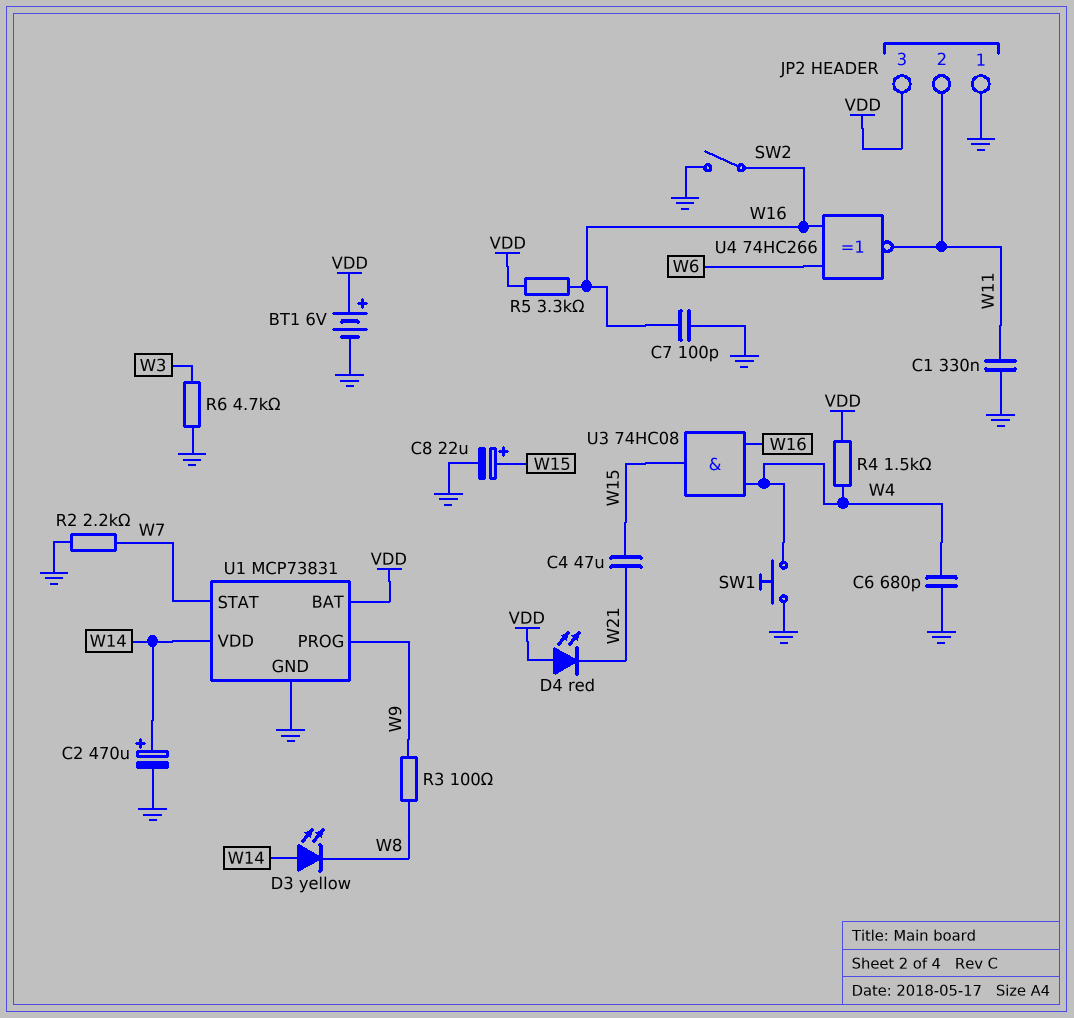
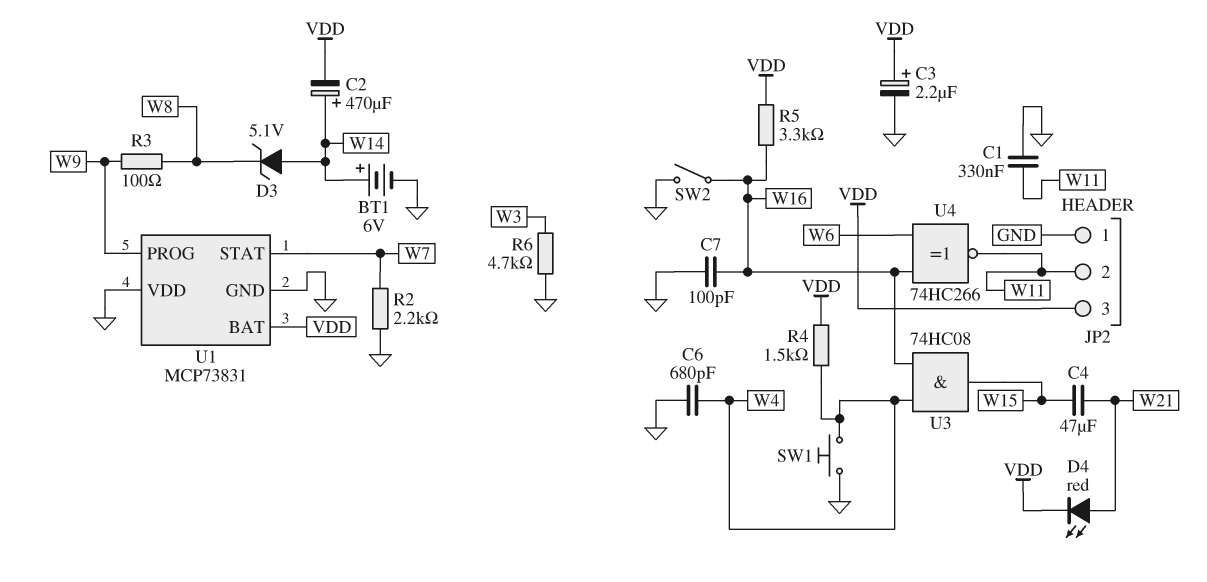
BT1: 6V (plus VDD, minus GND) -> 6V (plus W14, minus GND)
C2: 470uF (plus W14, minus GND) -> 470uF (plus W14, minus VDD)
C3: none -> 2.2uF (plus VDD, minus GND)
C8: 22uF (plus W15, minus GND) -> none
D3: LED yellow (A W14, K W8) -> zener 5.1V (A W14, K W8)
D4: LED red (A VDD, K W21) -> LED red (A W21, K VDD)
U1 pin VDD: W14 -> GND

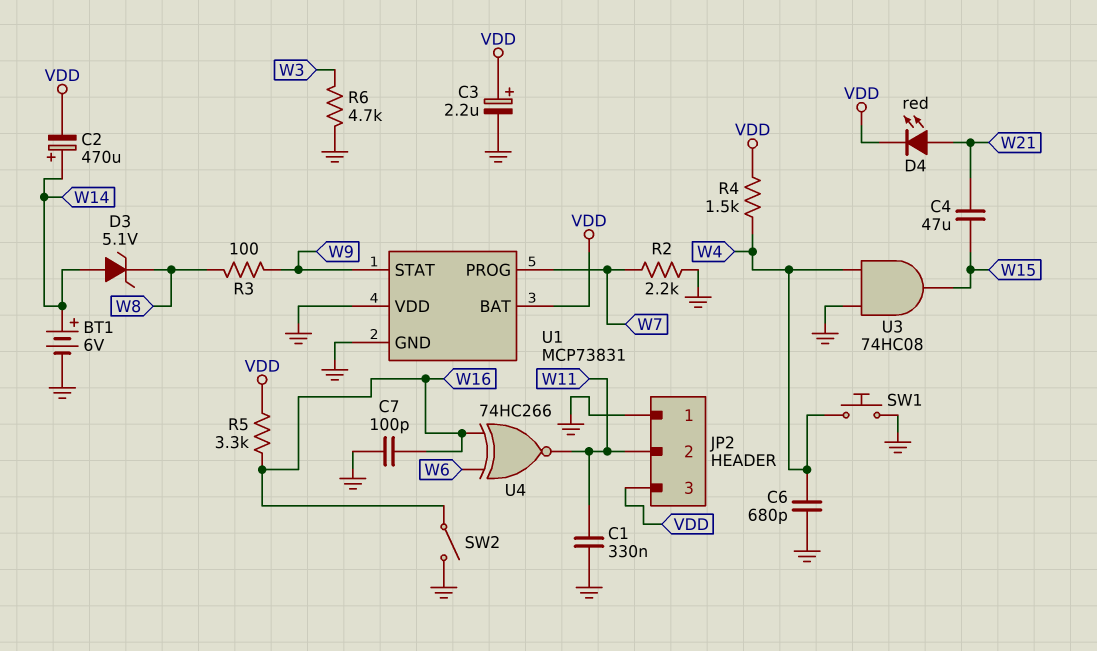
U1 pin PROG: W9 -> W7
U1 pin STAT: W7 -> W9
U3: AND 74HC08 (in W4, in W16, out W15) -> AND 74HC08 (in GND, in W4, out W15)

